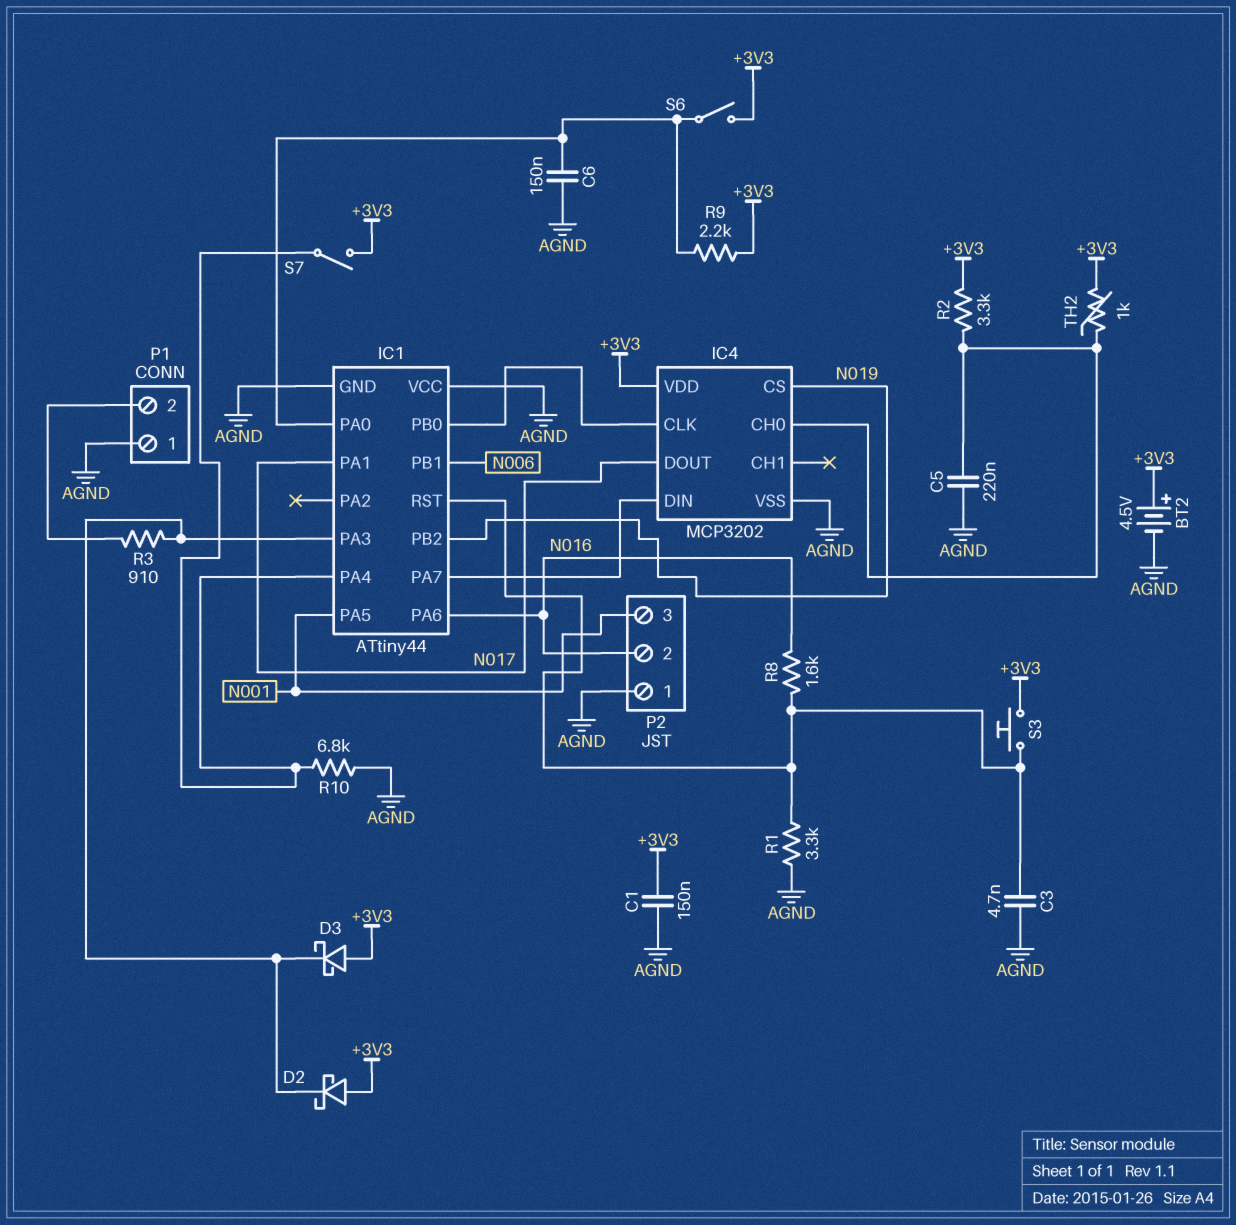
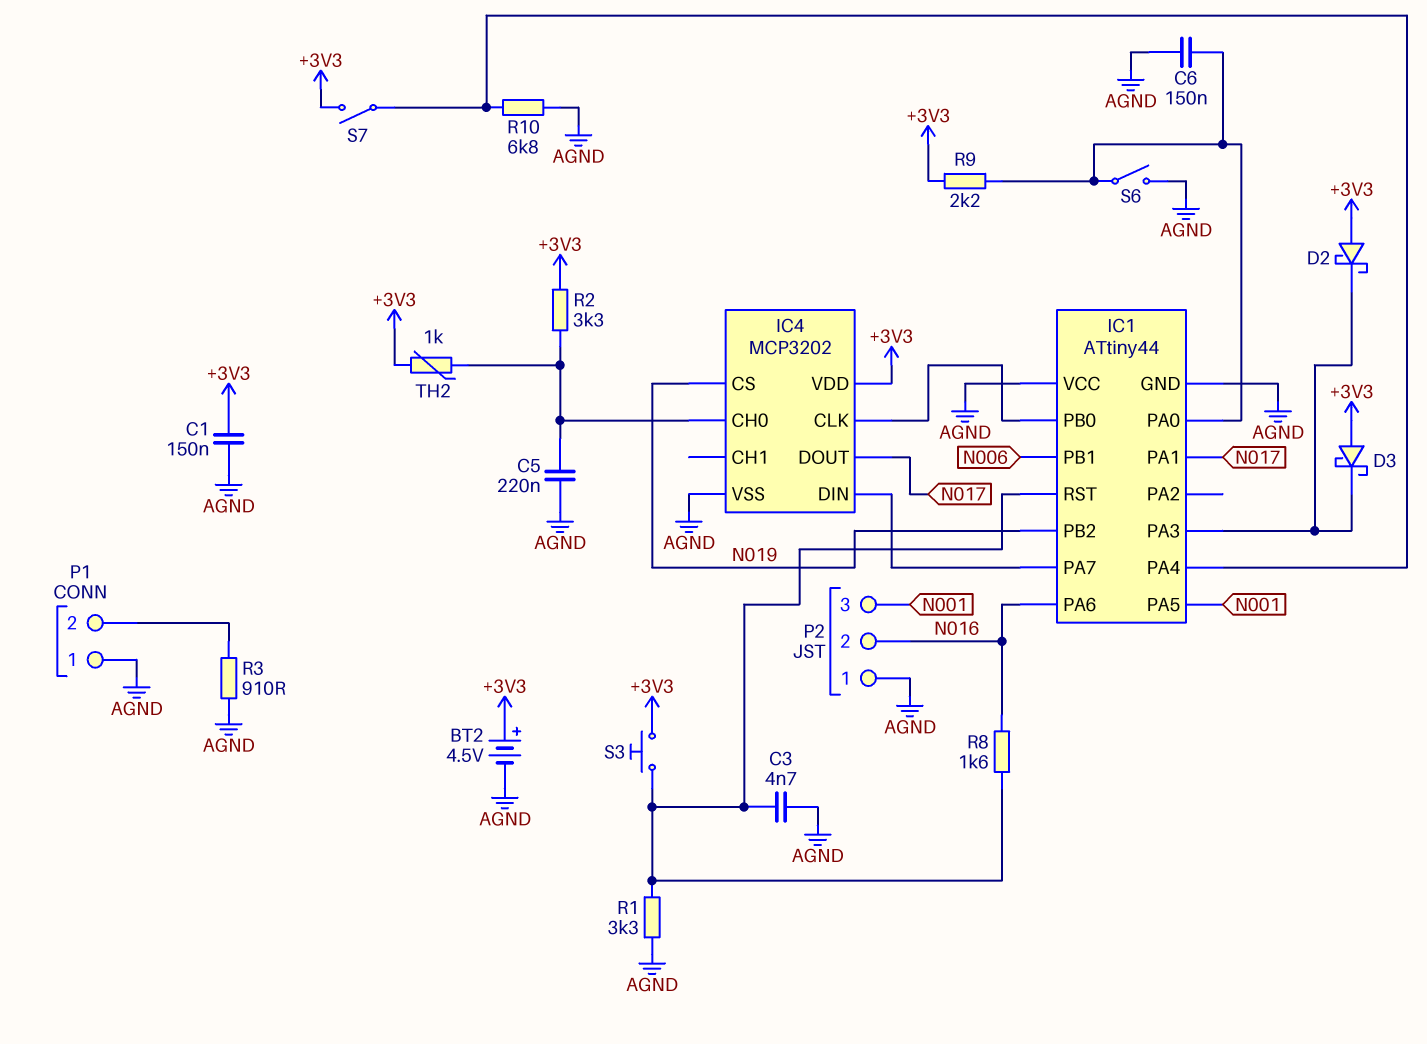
R3: 910 (IC1/PA3, P1/2) -> 910 (AGND, P1/2)
S6: switch (+3V3, IC1/PA0) -> switch (AGND, IC1/PA0)

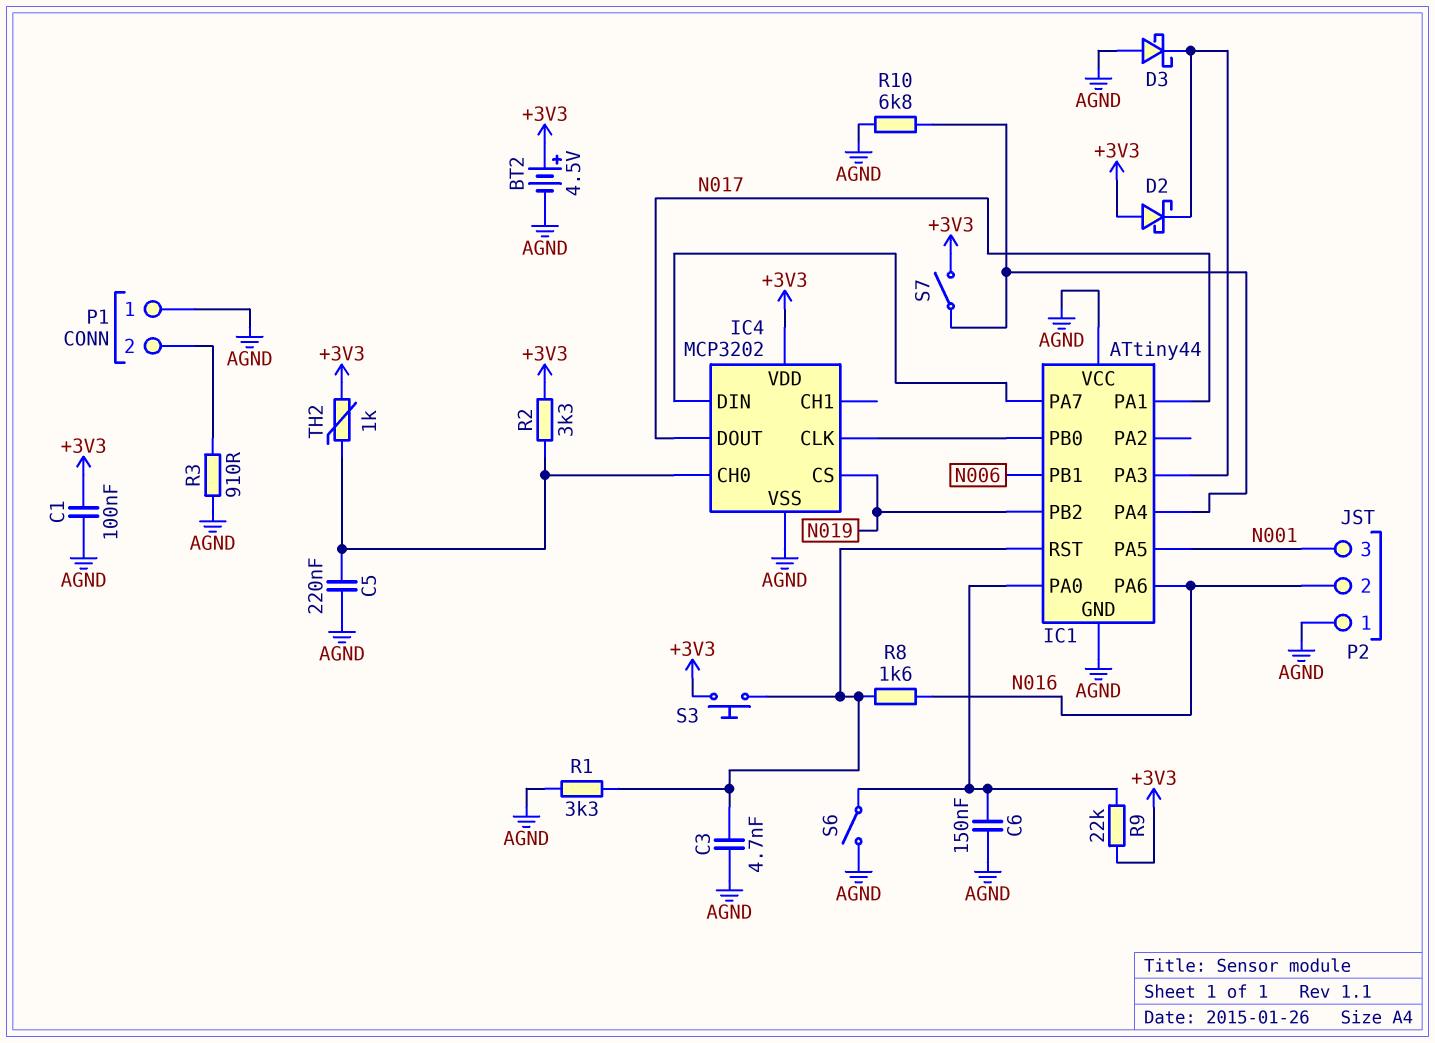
C1: 150nF (+3V3, AGND) -> 100nF (+3V3, AGND)
D3: schottky (A +3V3, K IC1/PA3) -> schottky (A AGND, K IC1/PA3)
R9: 2.2k (+3V3, IC1/PA0) -> 22k (+3V3, IC1/PA0)

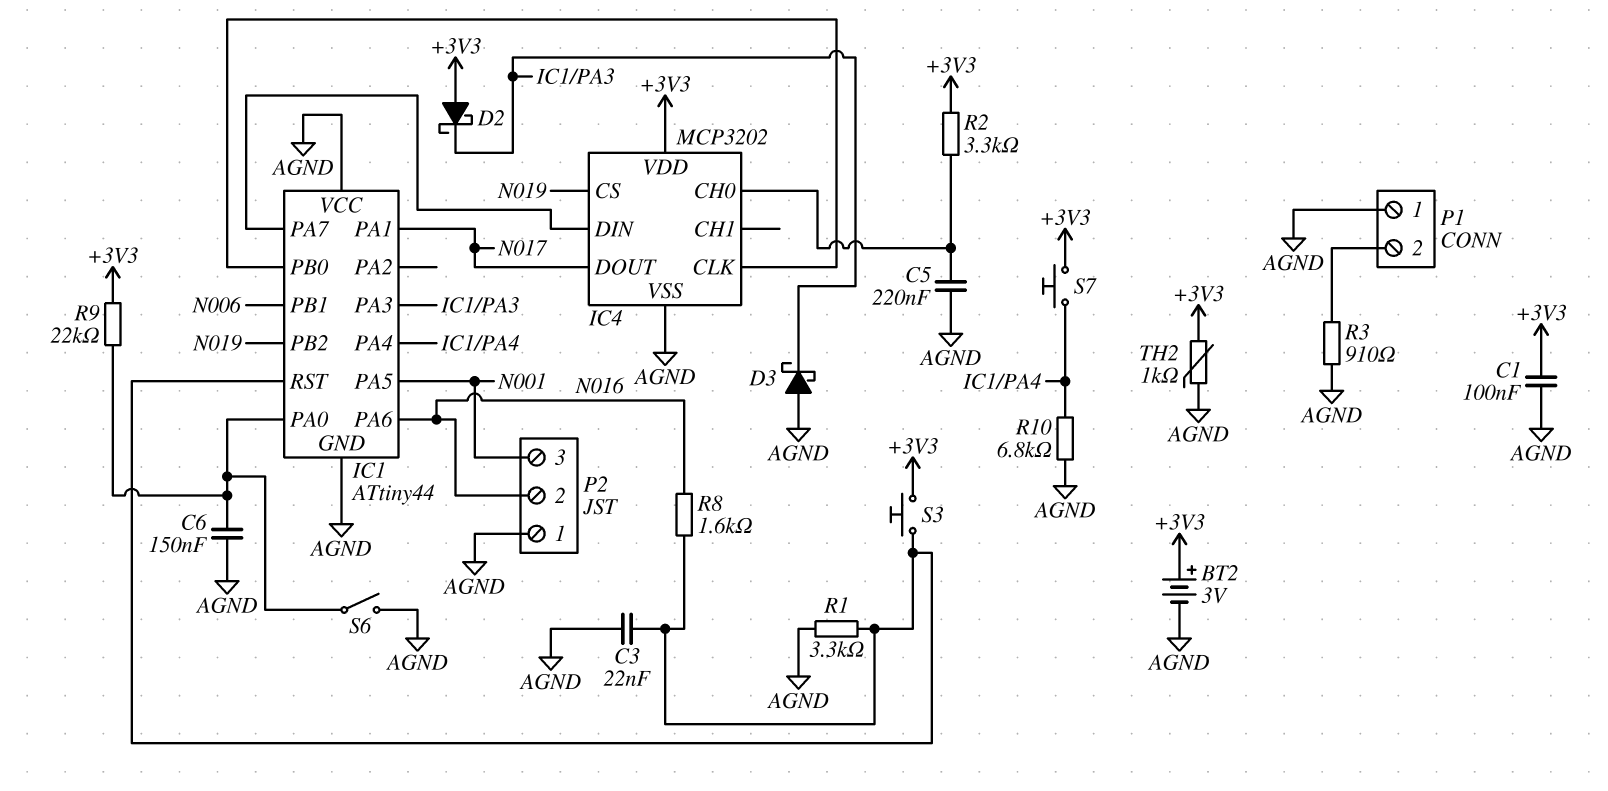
BT2: 4.5V (plus +3V3, minus AGND) -> 3V (plus +3V3, minus AGND)
C3: 4.7nF (AGND, IC1/RST) -> 22nF (AGND, IC1/RST)
S7: switch (+3V3, IC1/PA4) -> button (+3V3, IC1/PA4)
TH2: 1k (+3V3, IC4/CH0) -> 1k (+3V3, AGND)

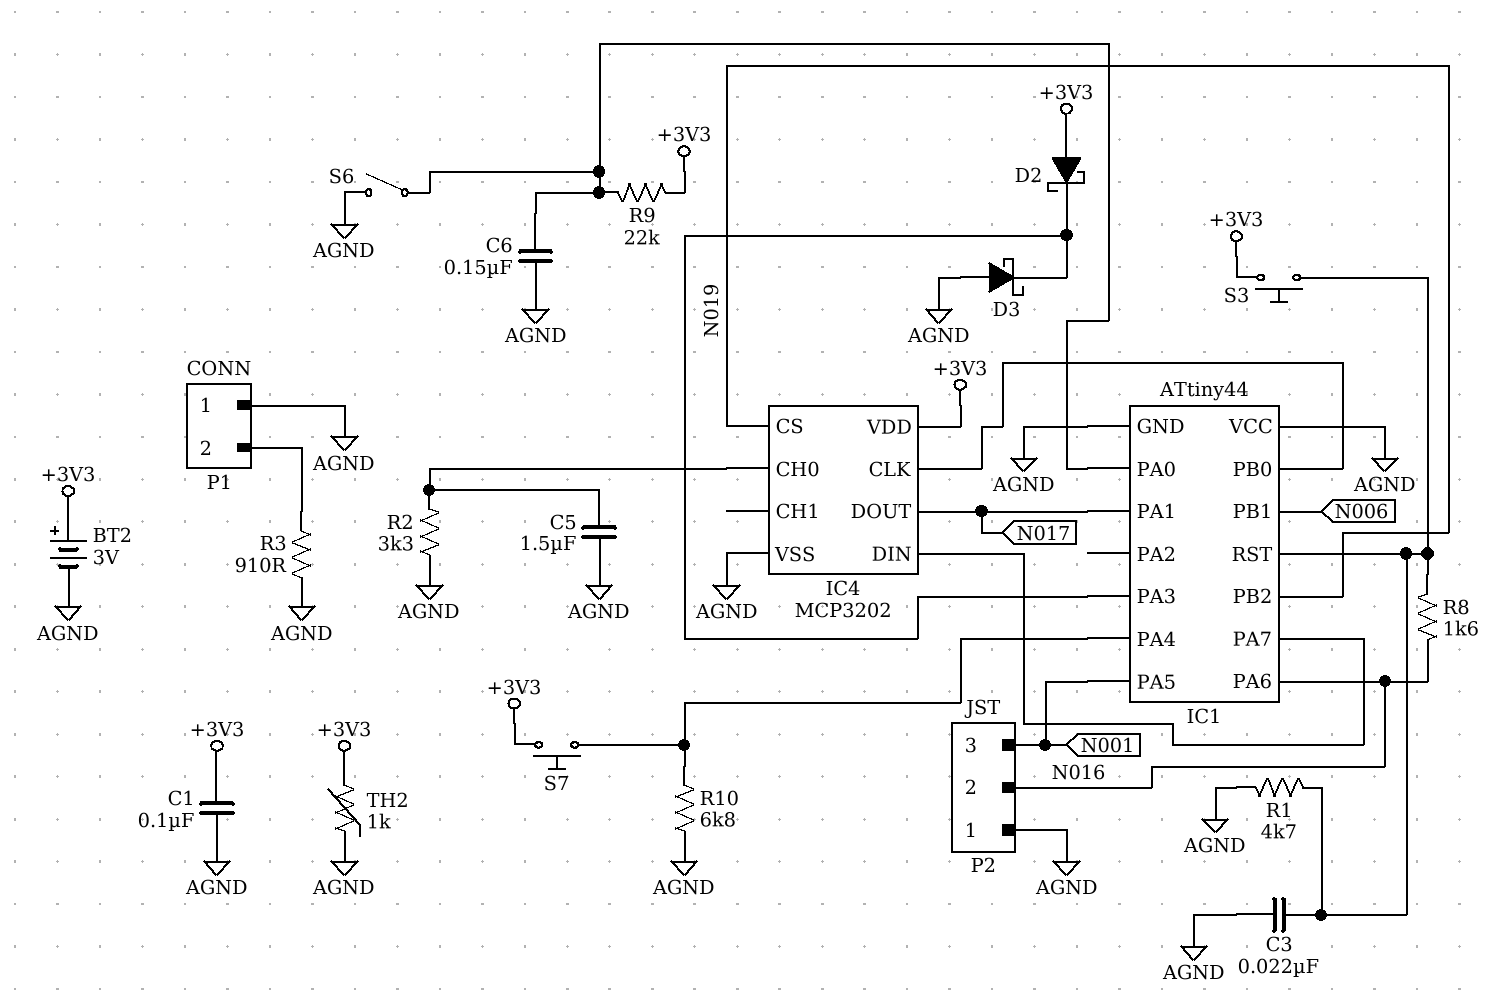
C5: 220nF (AGND, IC4/CH0) -> 1.5uF (AGND, IC4/CH0)
R1: 3.3k (AGND, IC1/RST) -> 4.7k (AGND, IC1/RST)
R2: 3.3k (+3V3, IC4/CH0) -> 3.3k (AGND, IC4/CH0)

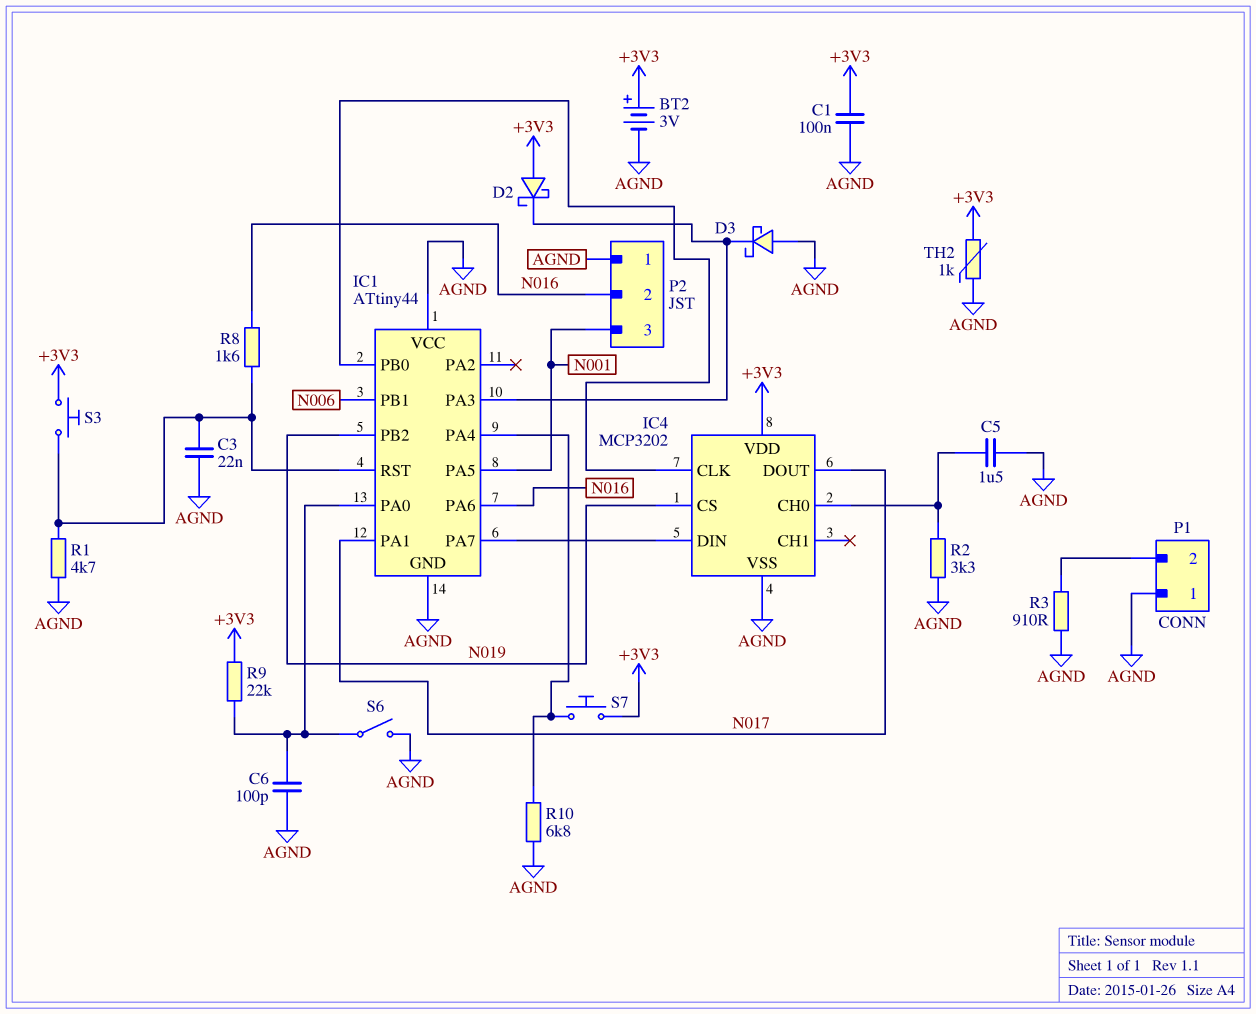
C6: 150nF (AGND, IC1/PA0) -> 100pF (AGND, IC1/PA0)

